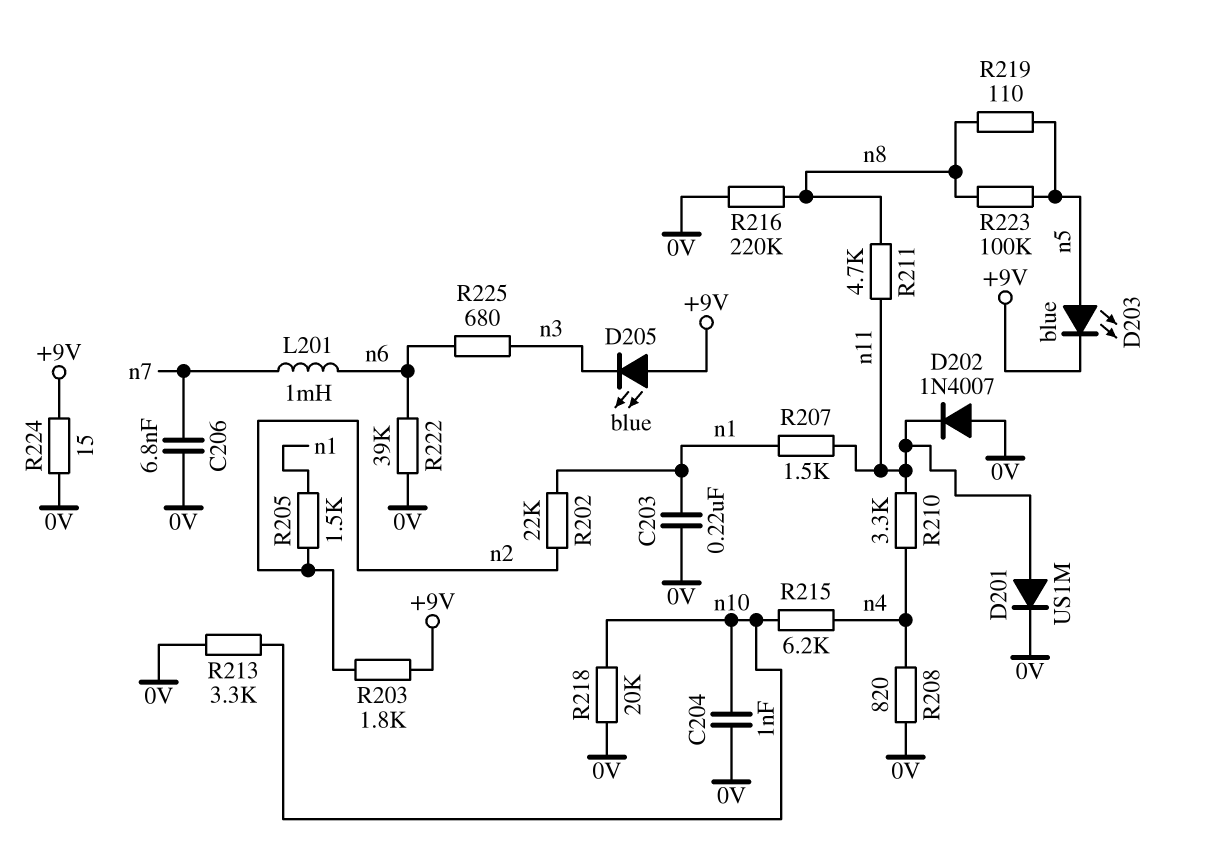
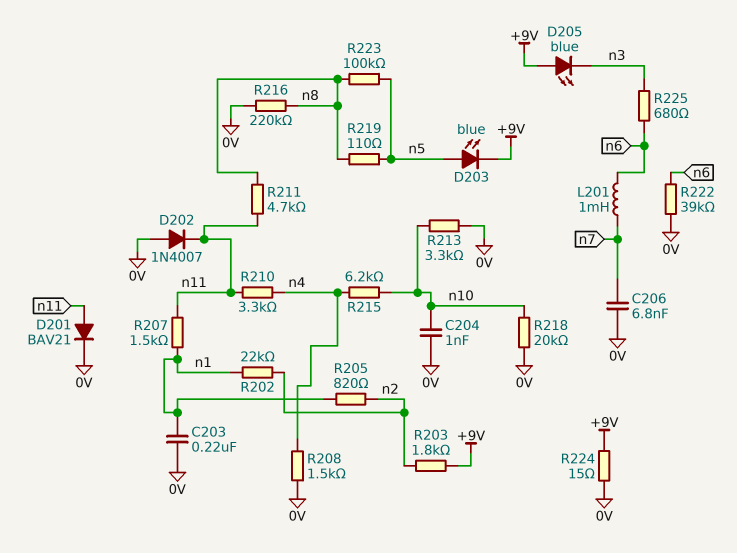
D201: diode US1M (A n11, K 0V) -> diode BAV21 (A n11, K 0V)
R205: 1.5k (n1, n2) -> 820 (n1, n2)
R208: 820 (0V, n4) -> 1.5k (0V, n4)

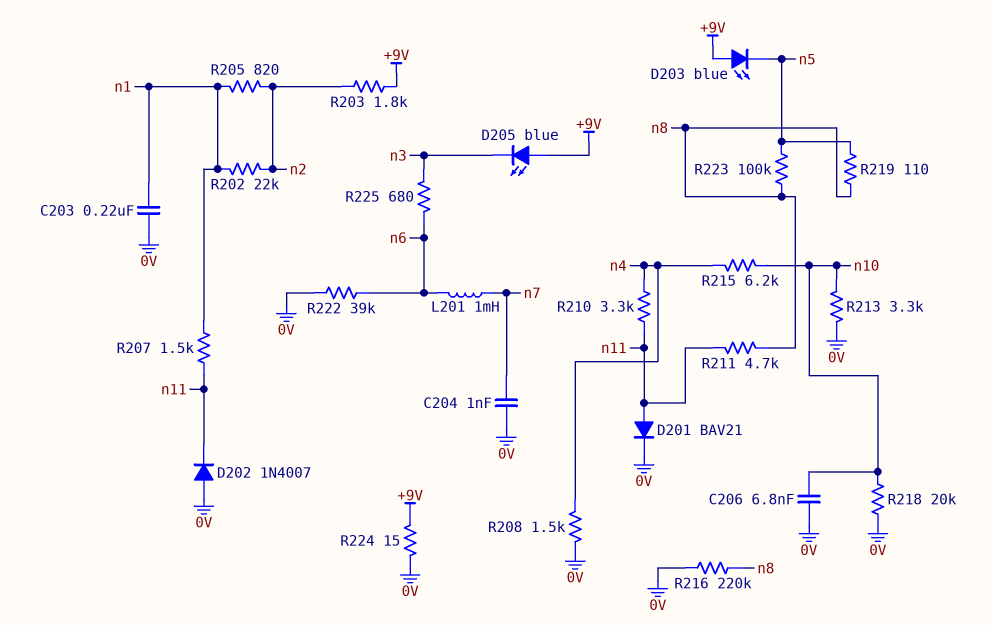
C204: 1nF (0V, n10) -> 1nF (0V, n7)
C206: 6.8nF (0V, n7) -> 6.8nF (0V, n10)
D203: LED blue (A n5, K +9V) -> LED blue (A +9V, K n5)

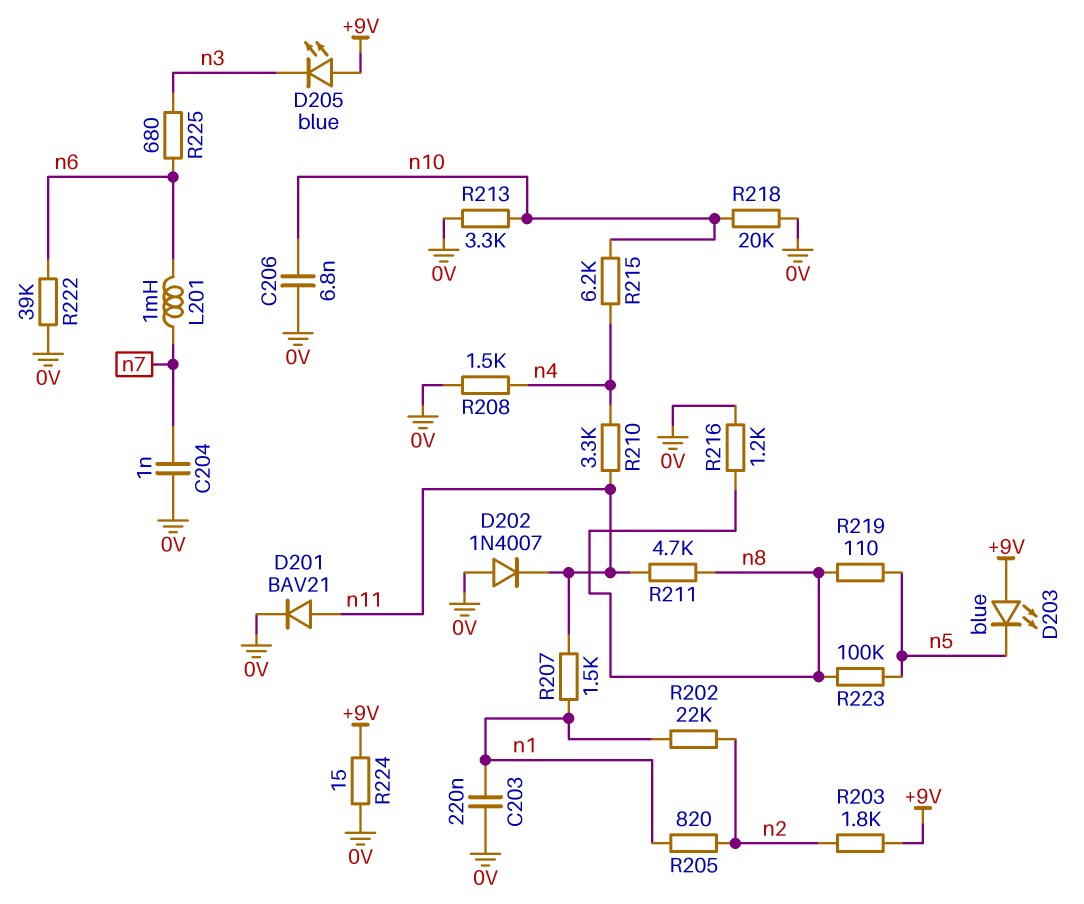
R216: 220k (0V, n8) -> 1.2k (0V, n8)

